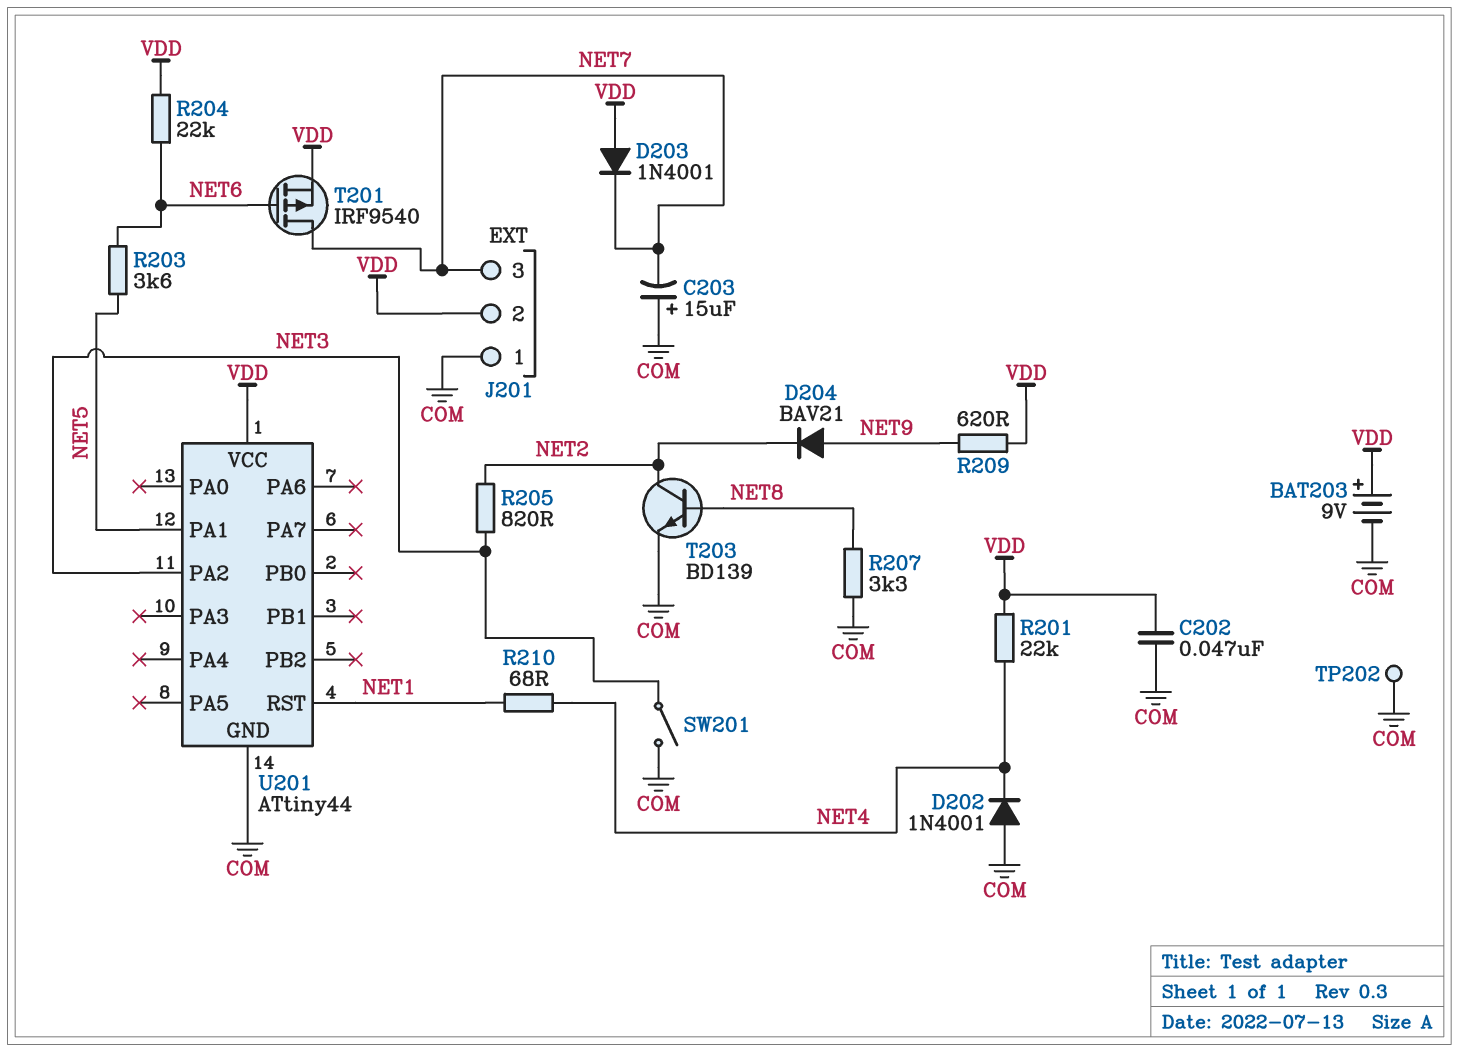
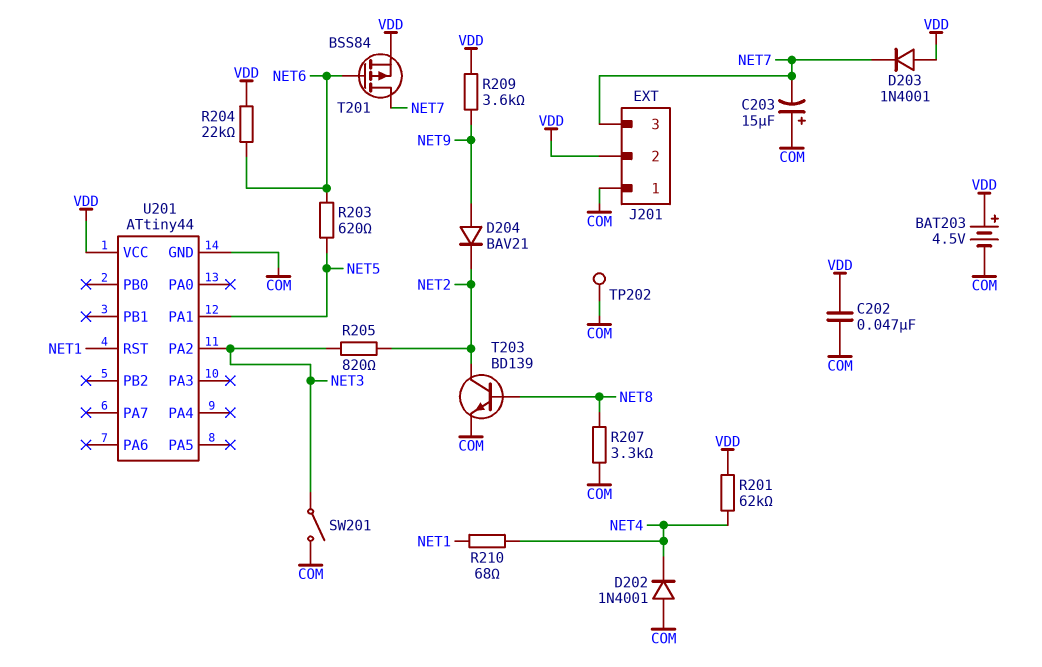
BAT203: 9V (plus VDD, minus COM) -> 4.5V (plus VDD, minus COM)
R201: 22k (NET4, VDD) -> 62k (NET4, VDD)
R203: 3.6k (NET5, NET6) -> 620 (NET5, NET6)
R209: 620 (NET9, VDD) -> 3.6k (NET9, VDD)
T201: PMOS IRF9540 (G NET6, D NET7, S VDD) -> PMOS BSS84 (G NET6, D NET7, S VDD)

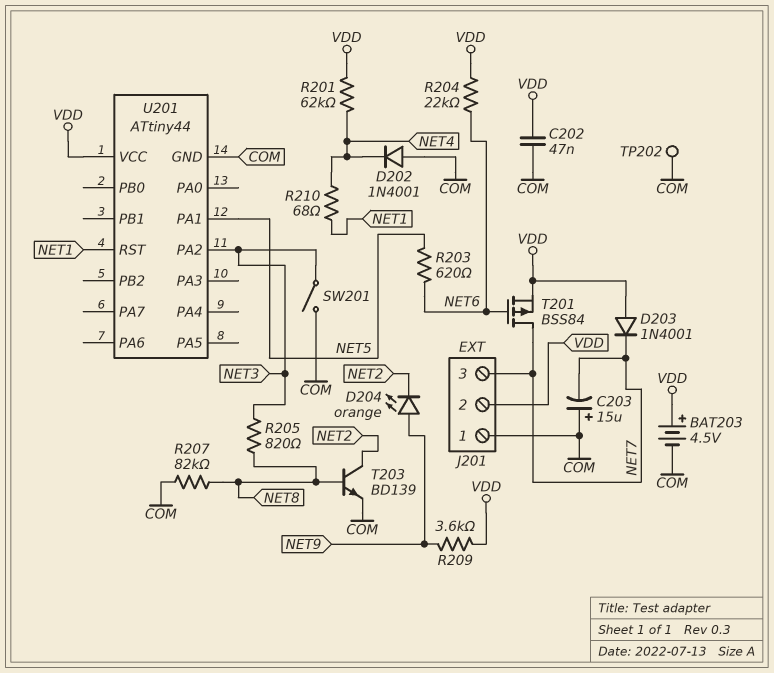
D204: diode BAV21 (A NET9, K NET2) -> LED orange (A NET9, K NET2)
R205: 820 (NET2, NET3) -> 820 (NET3, NET8)
R207: 3.3k (COM, NET8) -> 82k (COM, NET8)

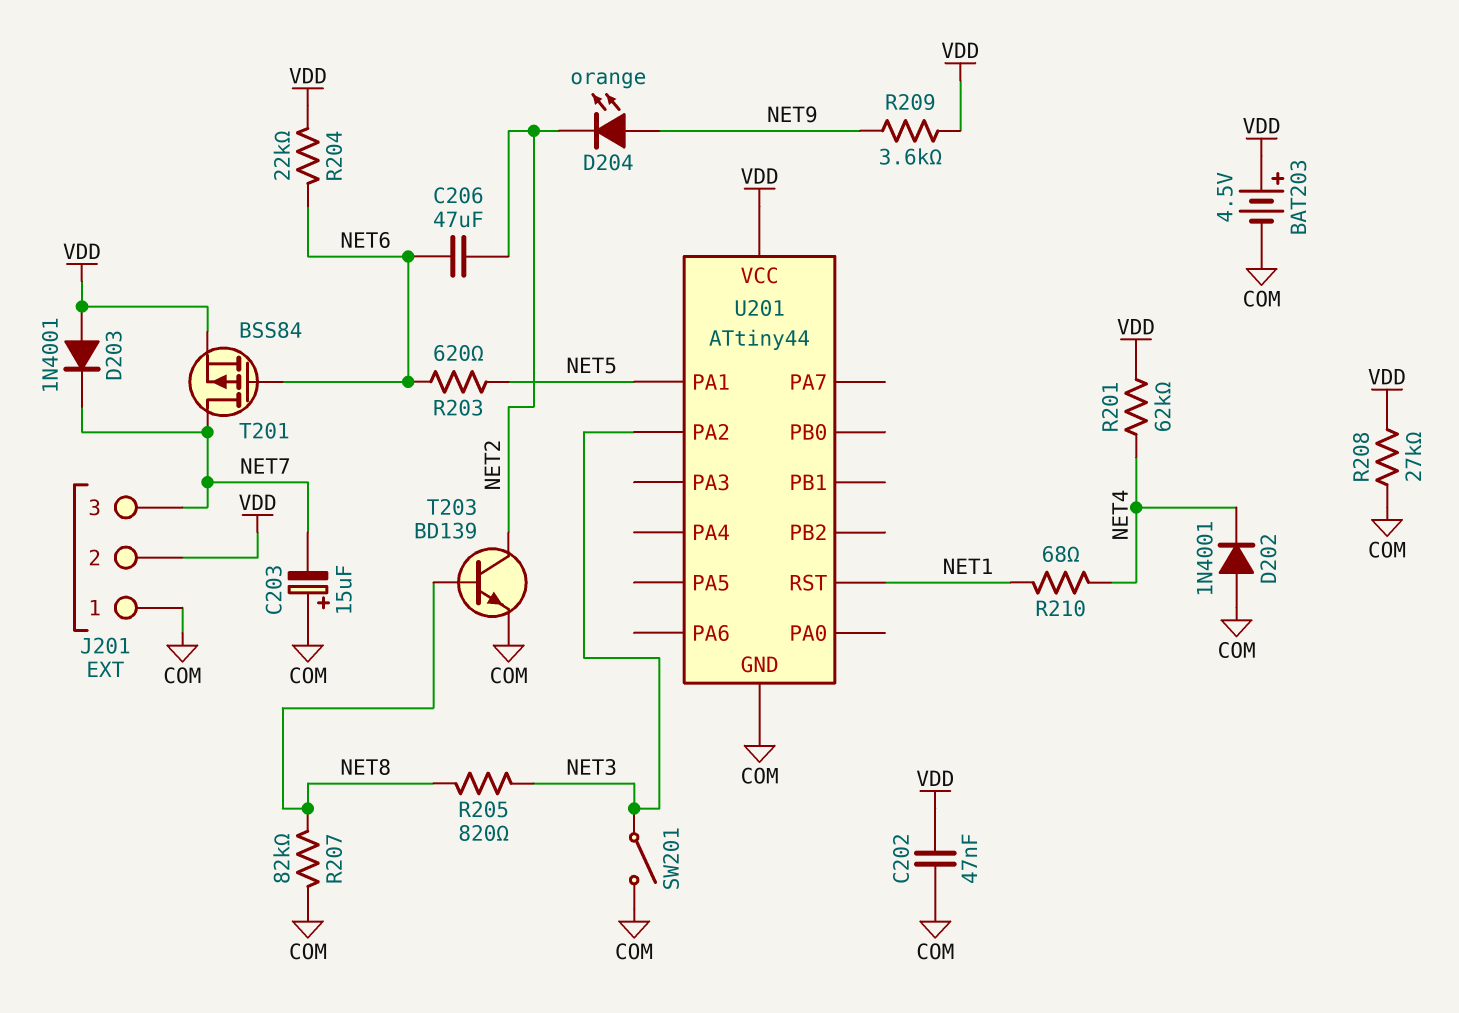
C206: none -> 47uF (NET2, NET6)
R208: none -> 27k (COM, VDD)
TP202: test point (COM) -> none

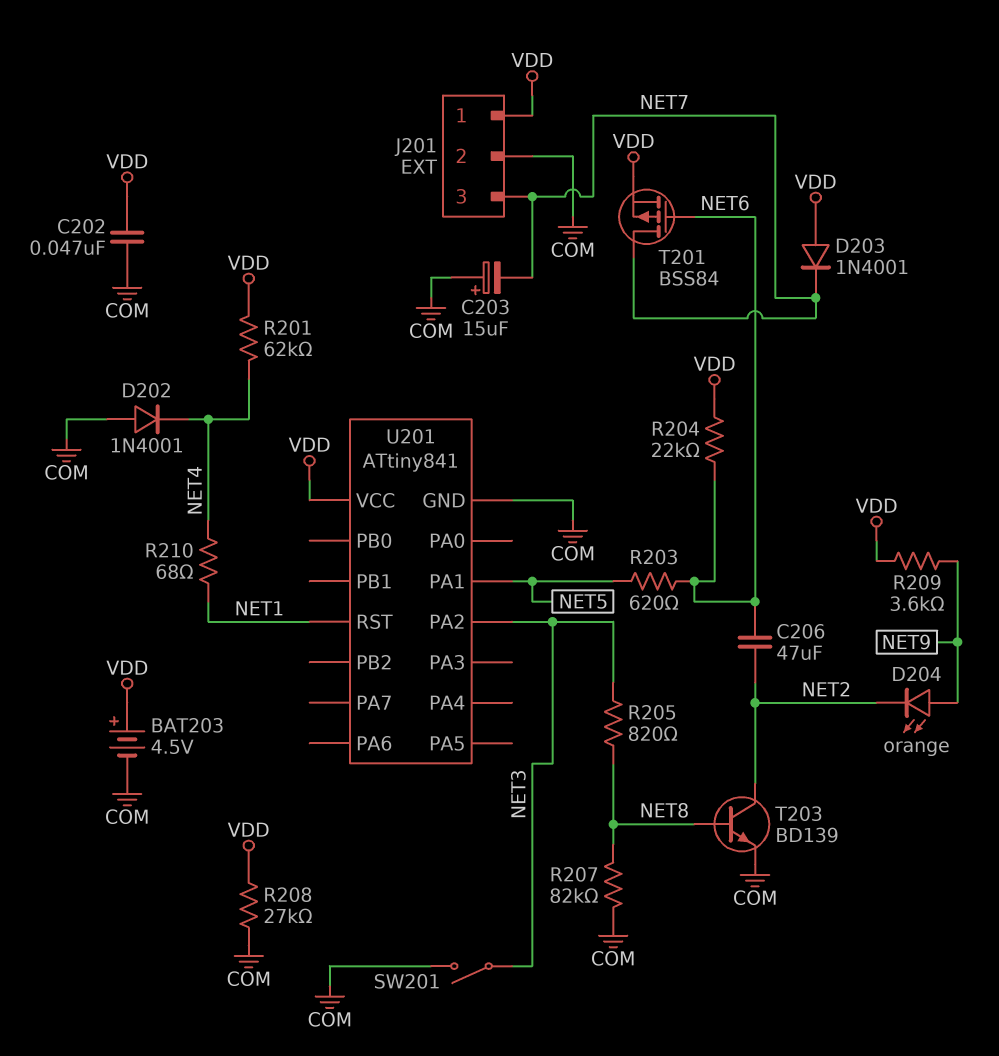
J201 pin 1: COM -> VDD
J201 pin 2: VDD -> COM
U201: ATtiny44 -> ATtiny841

